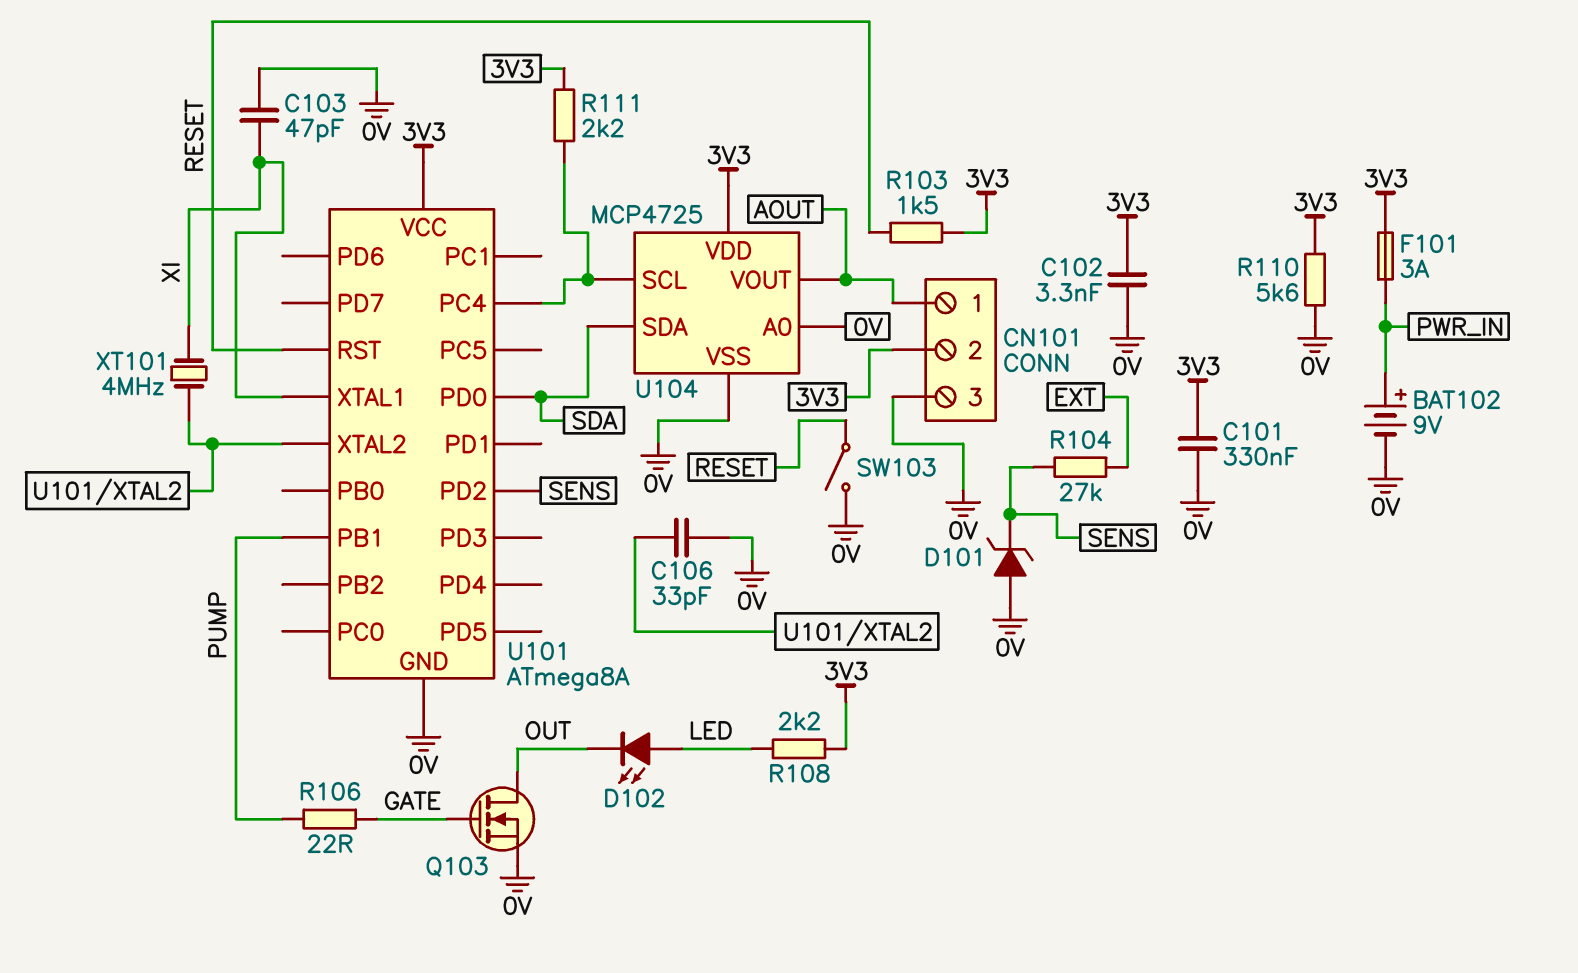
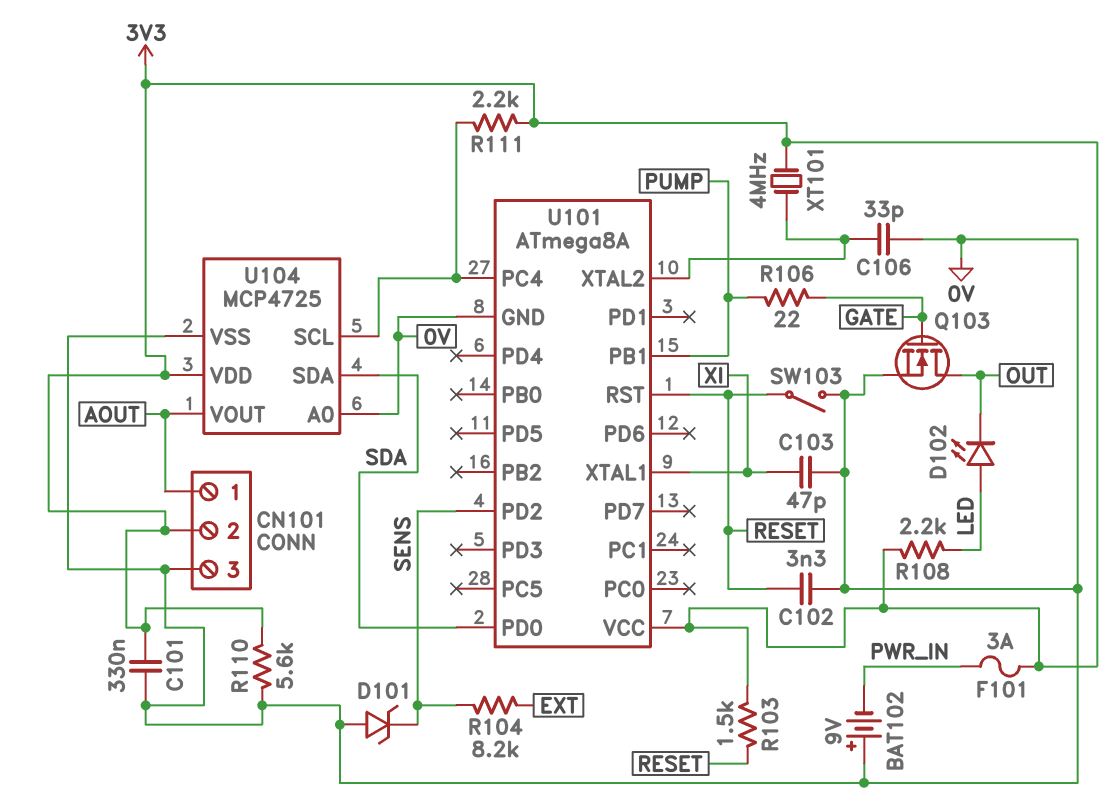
BAT102: 9V (plus PWR_IN, minus 0V) -> 9V (plus 0V, minus PWR_IN)
C102: 3.3nF (0V, 3V3) -> 3.3nF (0V, RESET)
R104: 27k (EXT, SENS) -> 8.2k (EXT, SENS)
XT101: 4MHz (U101/XTAL2, XI) -> 4MHz (3V3, U101/XTAL2)

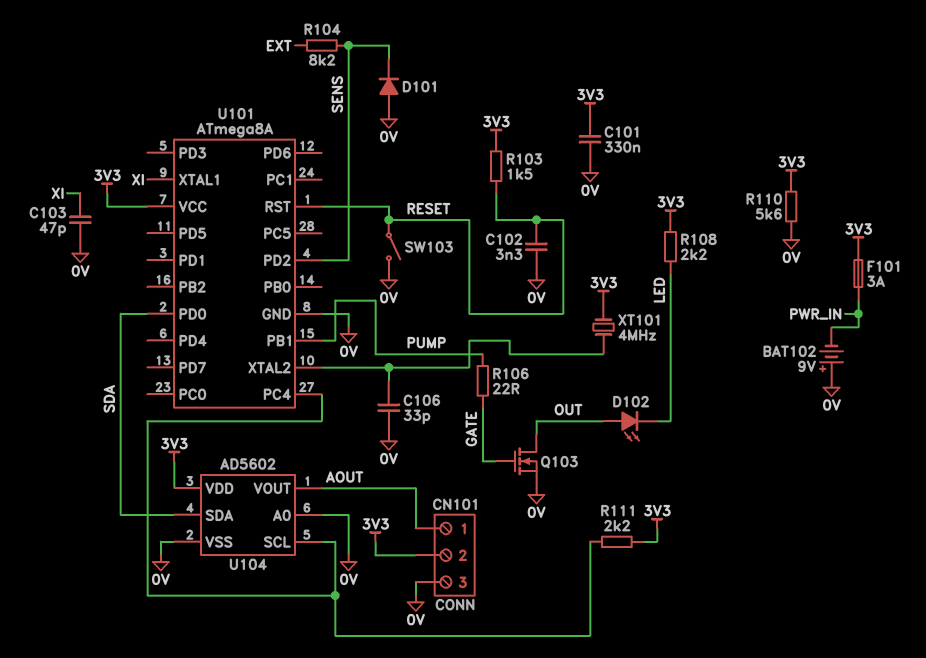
D101: zener (A 0V, K SENS) -> diode (A 0V, K SENS)
D102: LED (A LED, K OUT) -> LED (A OUT, K LED)
U104: MCP4725 -> AD5602

